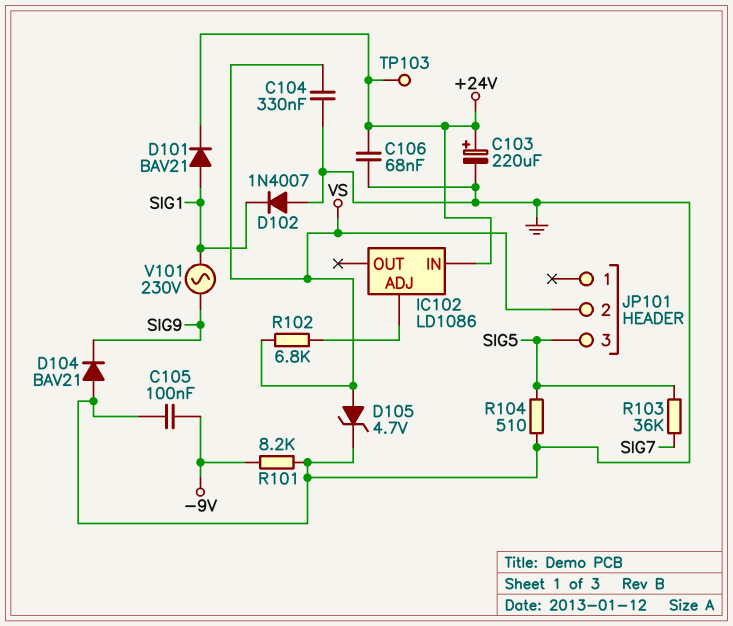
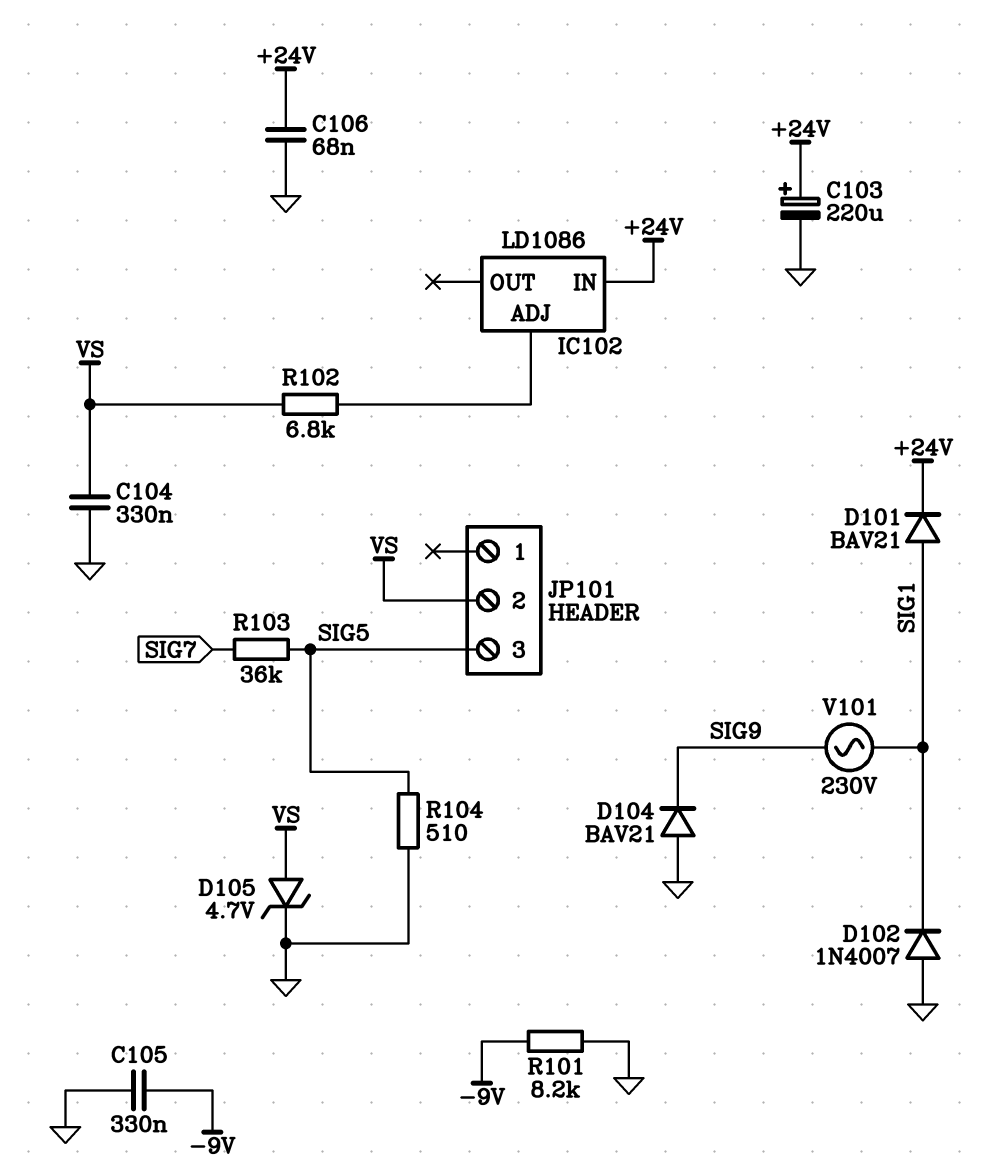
C105: 100nF (-9V, GND) -> 330nF (-9V, GND)
TP103: test point (+24V) -> none

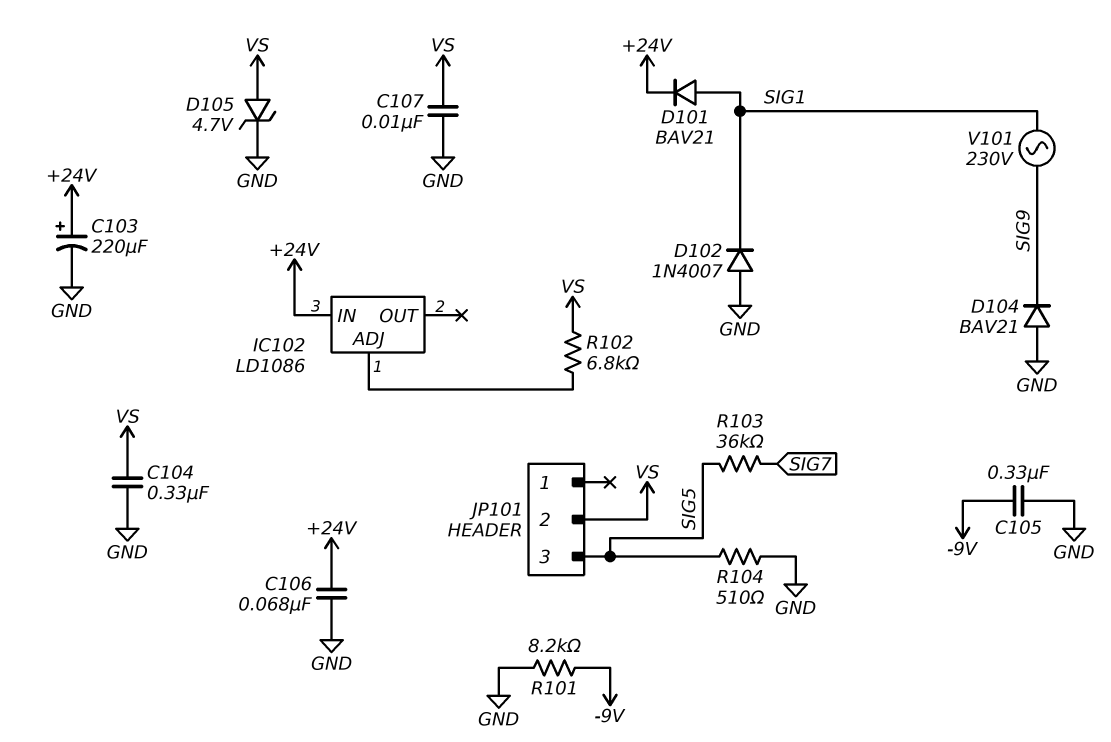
C107: none -> 10nF (GND, VS)

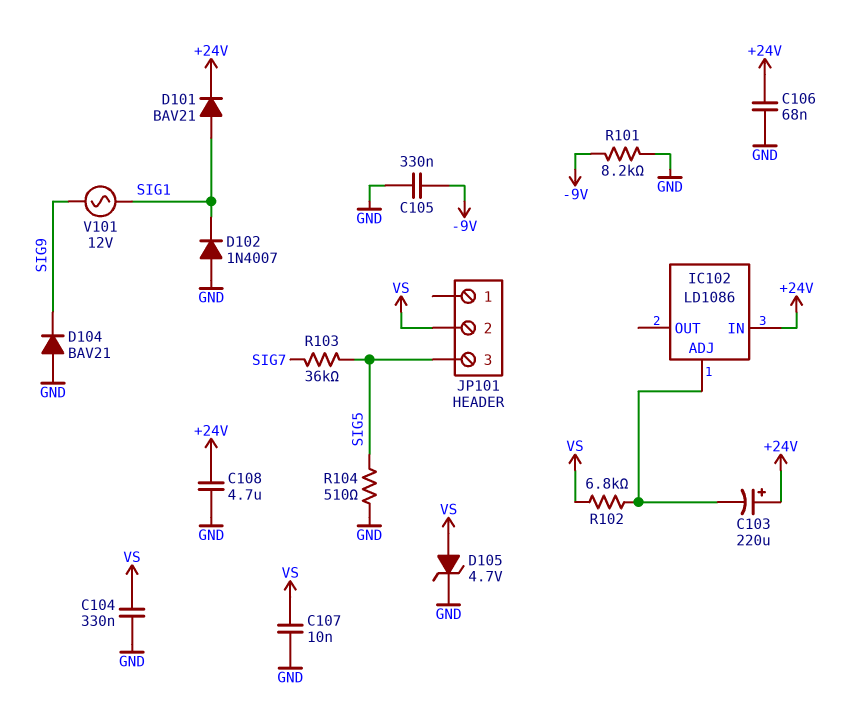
C103: 220uF (plus +24V, minus GND) -> 220uF (plus +24V, minus IC102/ADJ)
C108: none -> 4.7uF (+24V, GND)
V101: AC 230V (SIG1, SIG9) -> AC 12V (SIG1, SIG9)

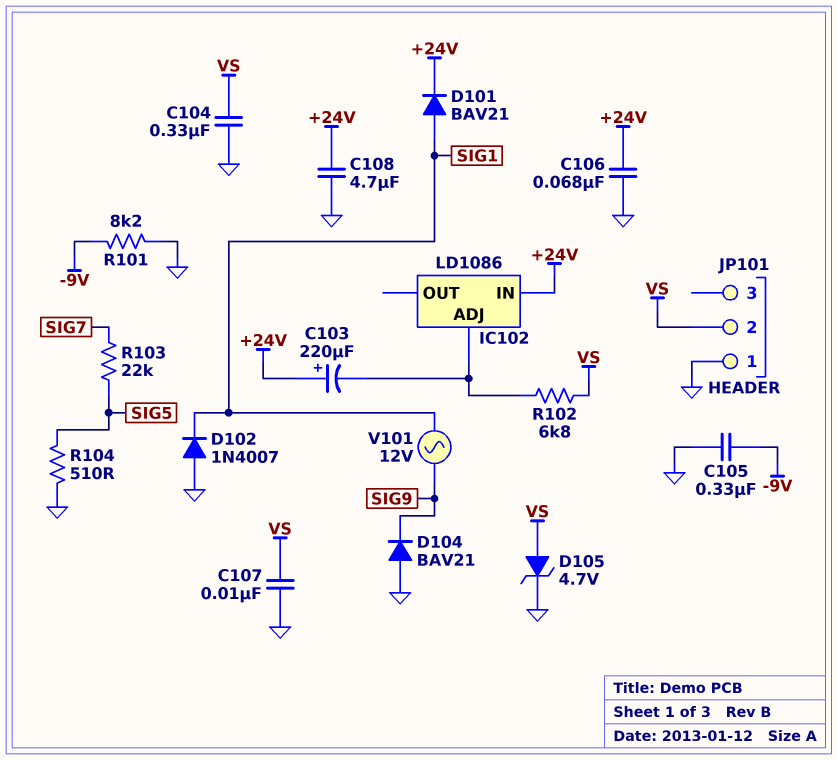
JP101 pin 1: none -> GND
JP101 pin 3: SIG5 -> none
R103: 36k (SIG5, SIG7) -> 22k (SIG5, SIG7)

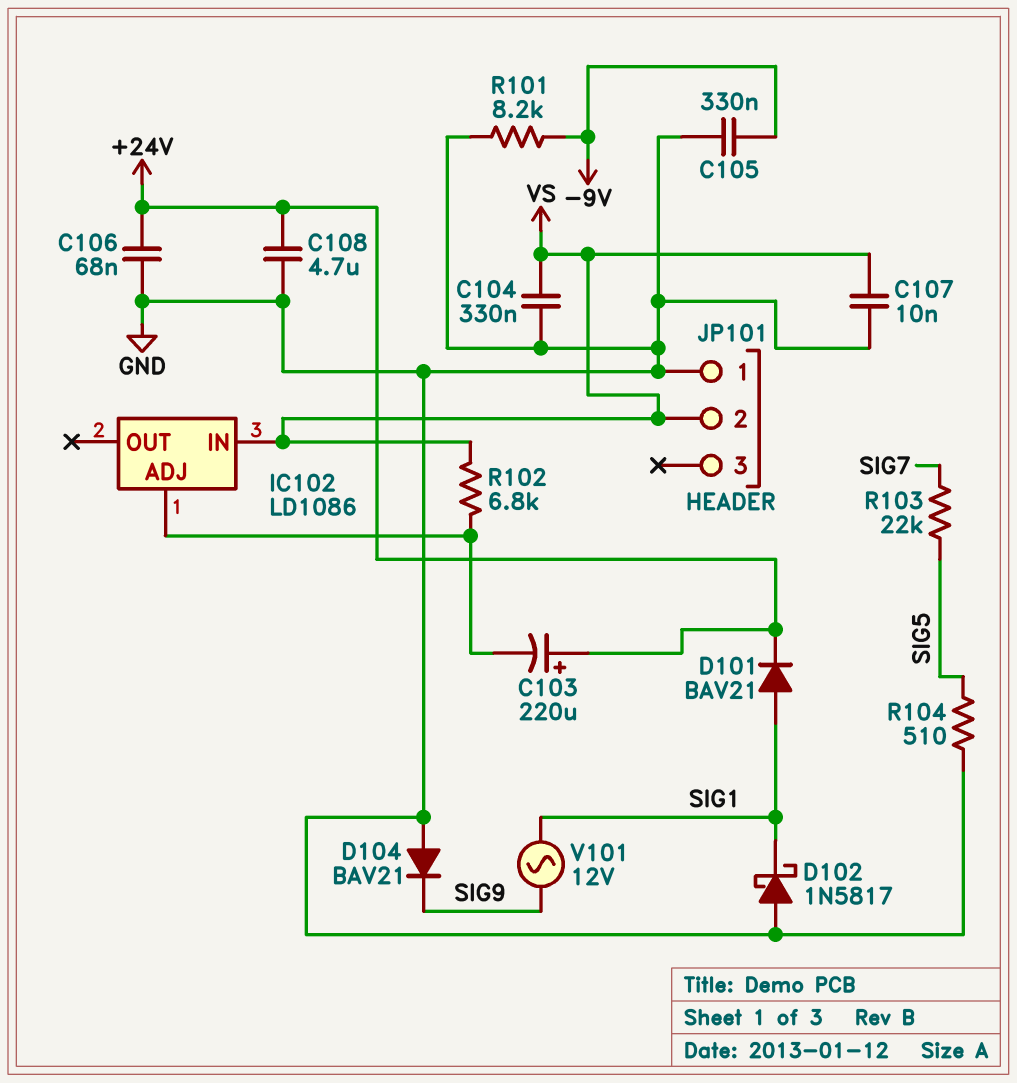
D102: diode 1N4007 (A GND, K SIG1) -> schottky 1N5817 (A GND, K SIG1)
D105: zener 4.7V (A VS, K GND) -> none
IC102 pin IN: +24V -> VS

